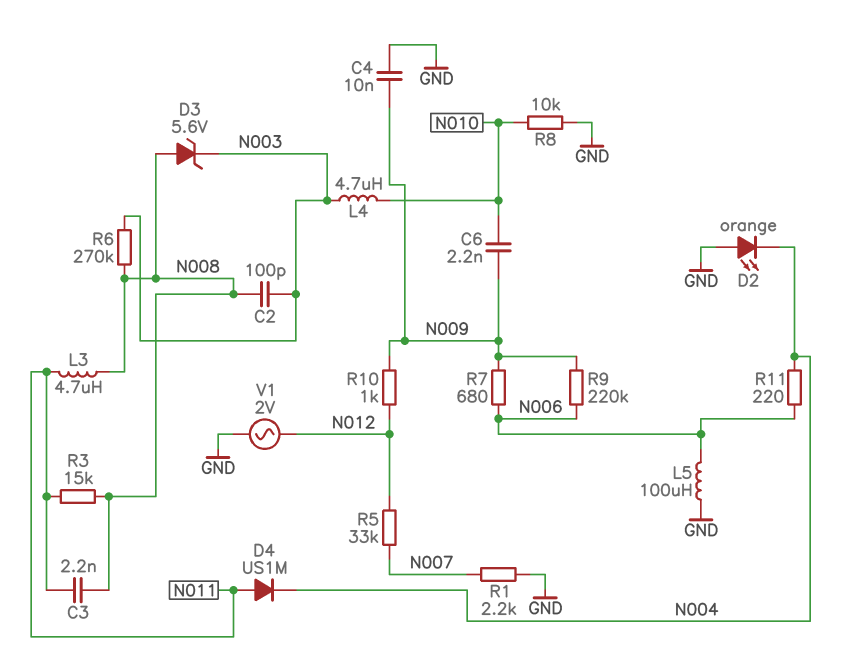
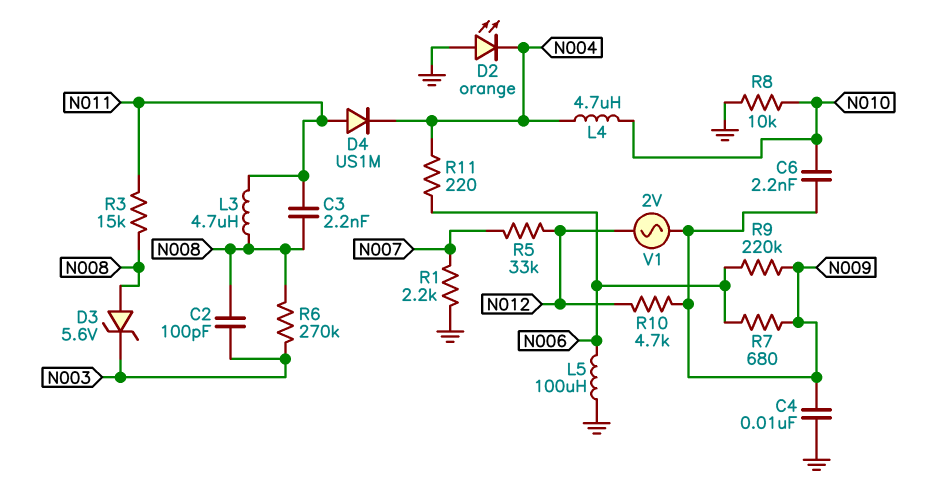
L4: 4.7uH (N003, N010) -> 4.7uH (N004, N010)
R10: 1k (N009, N012) -> 4.7k (N009, N012)
V1: AC 2V (GND, N012) -> AC 2V (N009, N012)

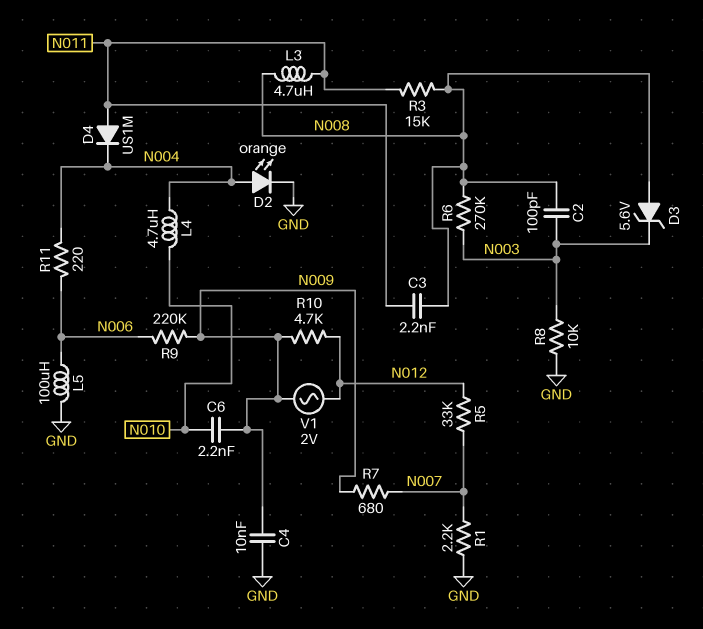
D2: LED orange (A GND, K N004) -> LED orange (A N004, K GND)
R7: 680 (N006, N009) -> 680 (N007, N009)
R8: 10k (GND, N010) -> 10k (GND, N003)

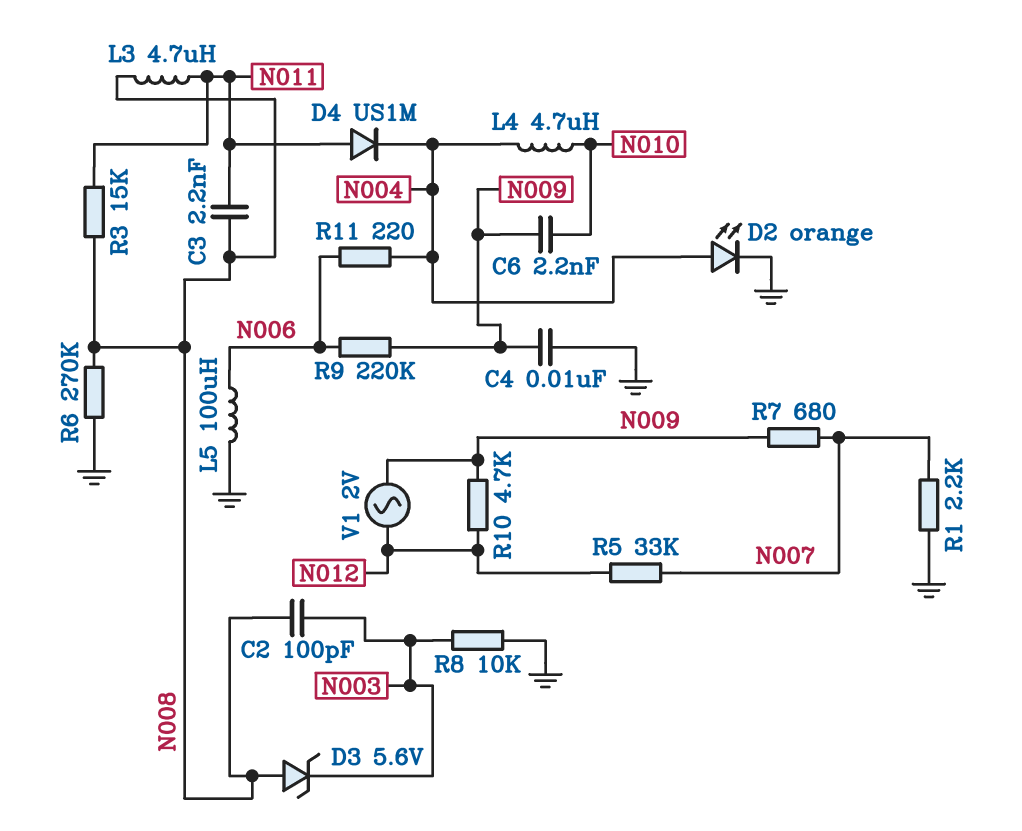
R6: 270k (N003, N008) -> 270k (GND, N008)

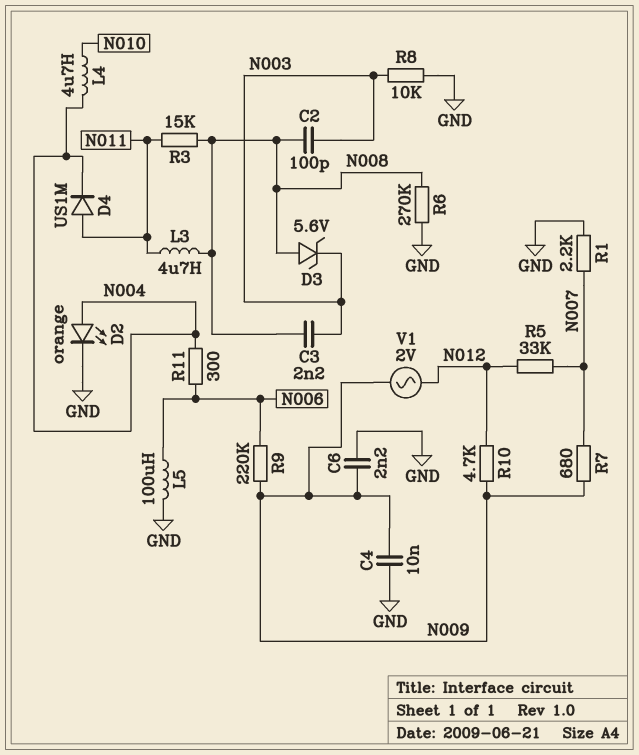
C3: 2.2nF (N008, N011) -> 2.2nF (N003, N008)
C6: 2.2nF (N009, N010) -> 2.2nF (GND, N009)
R11: 220 (N004, N006) -> 300 (N004, N006)

